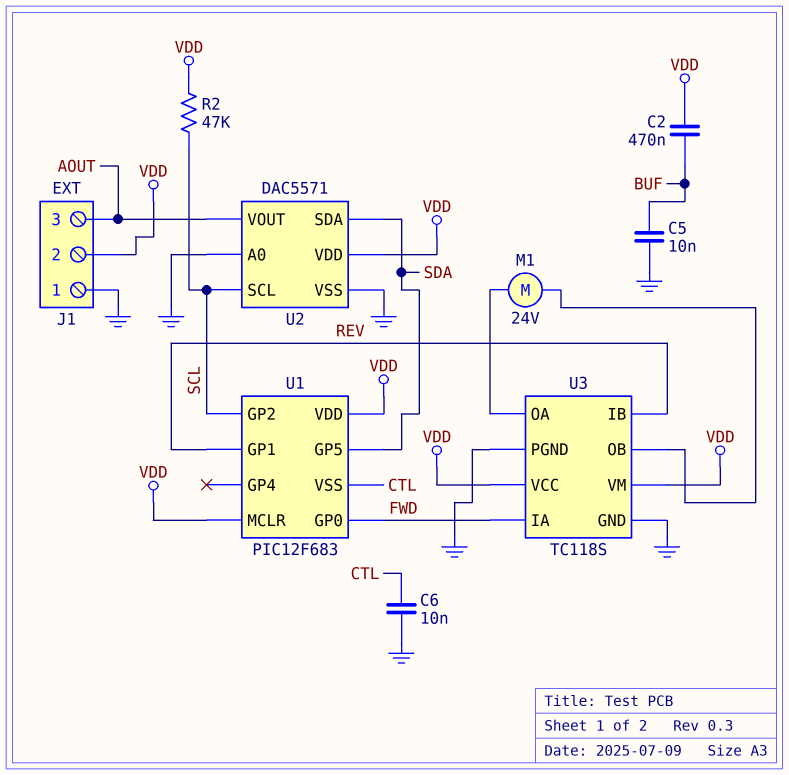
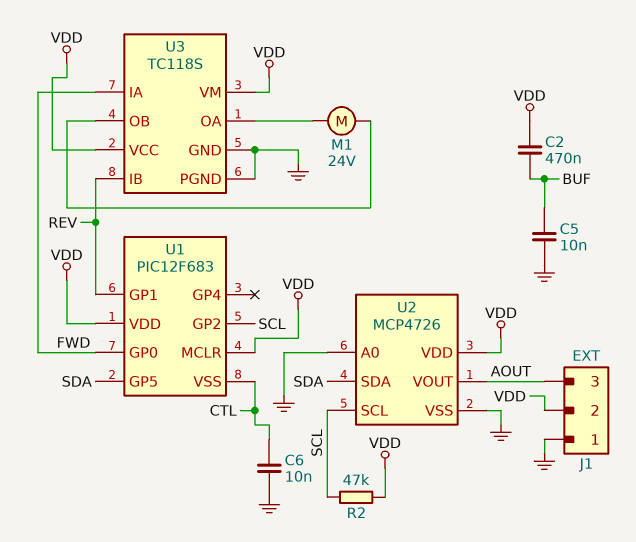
U2: DAC5571 -> MCP4726

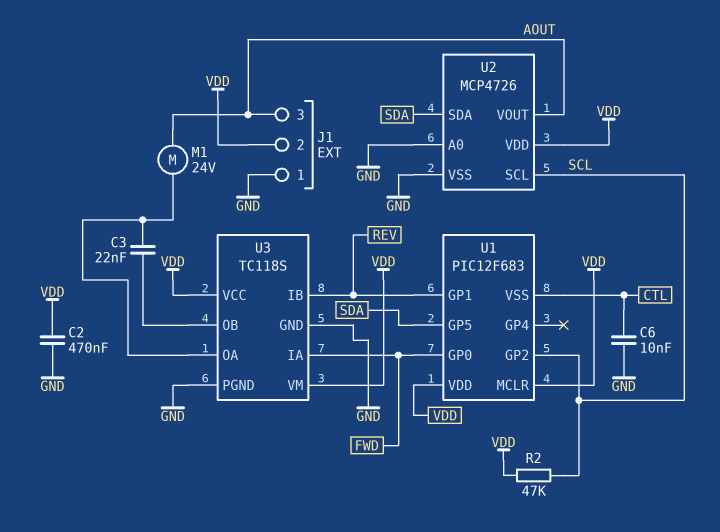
C2: 470nF (BUF, VDD) -> 470nF (GND, VDD)
C3: none -> 22nF (U3/OA, U3/OB)
C5: 10nF (BUF, GND) -> none
M1: motor 24V (U3/OA, U3/OB) -> motor 24V (AOUT, U3/OA)

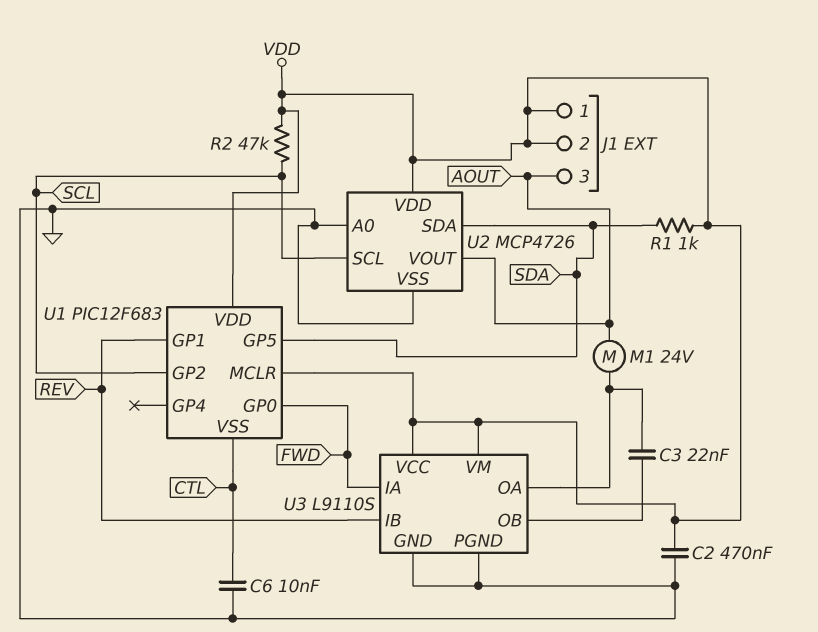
J1 pin 1: GND -> VDD
R1: none -> 1k (SDA, VDD)
U3: TC118S -> L9110S

